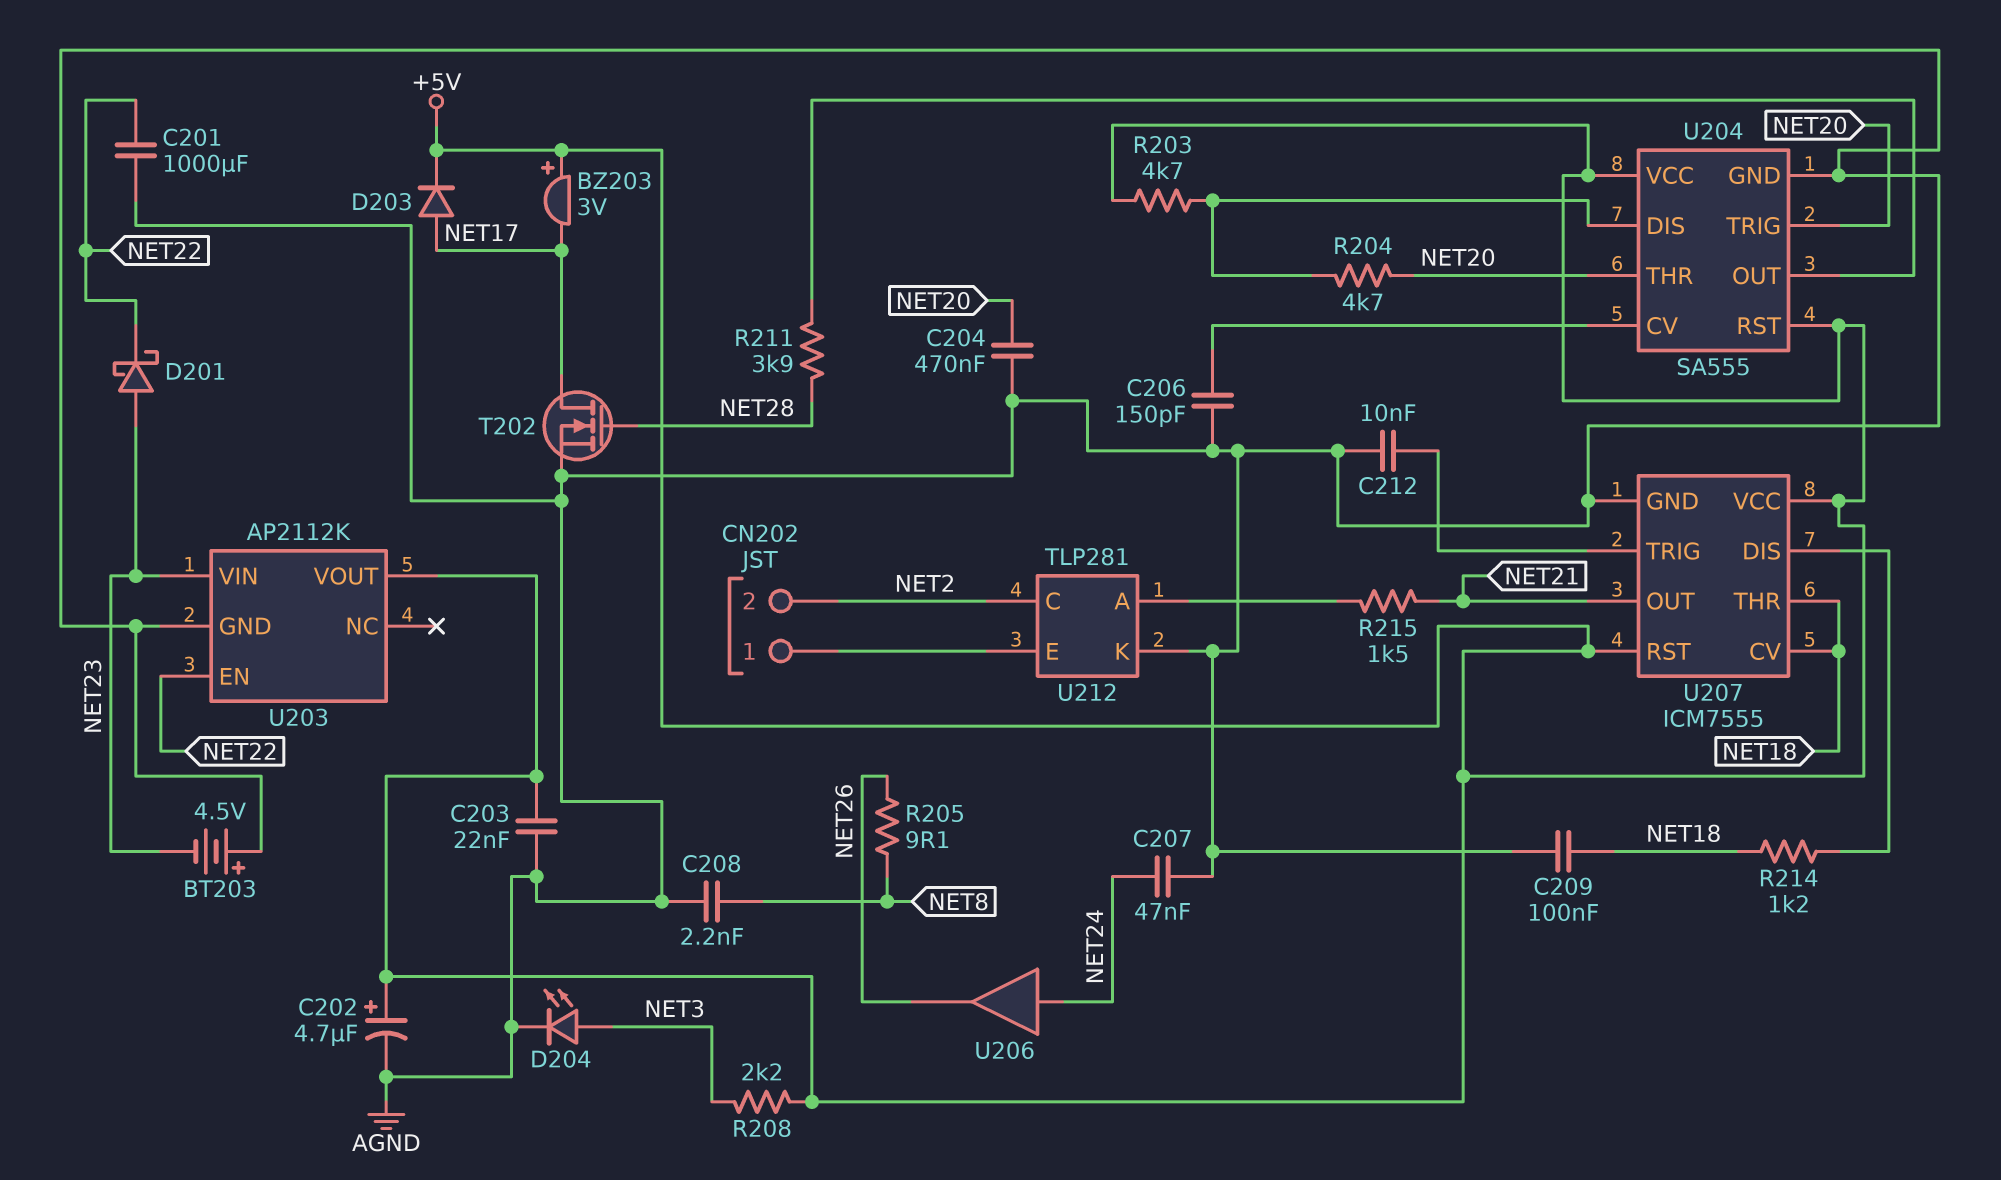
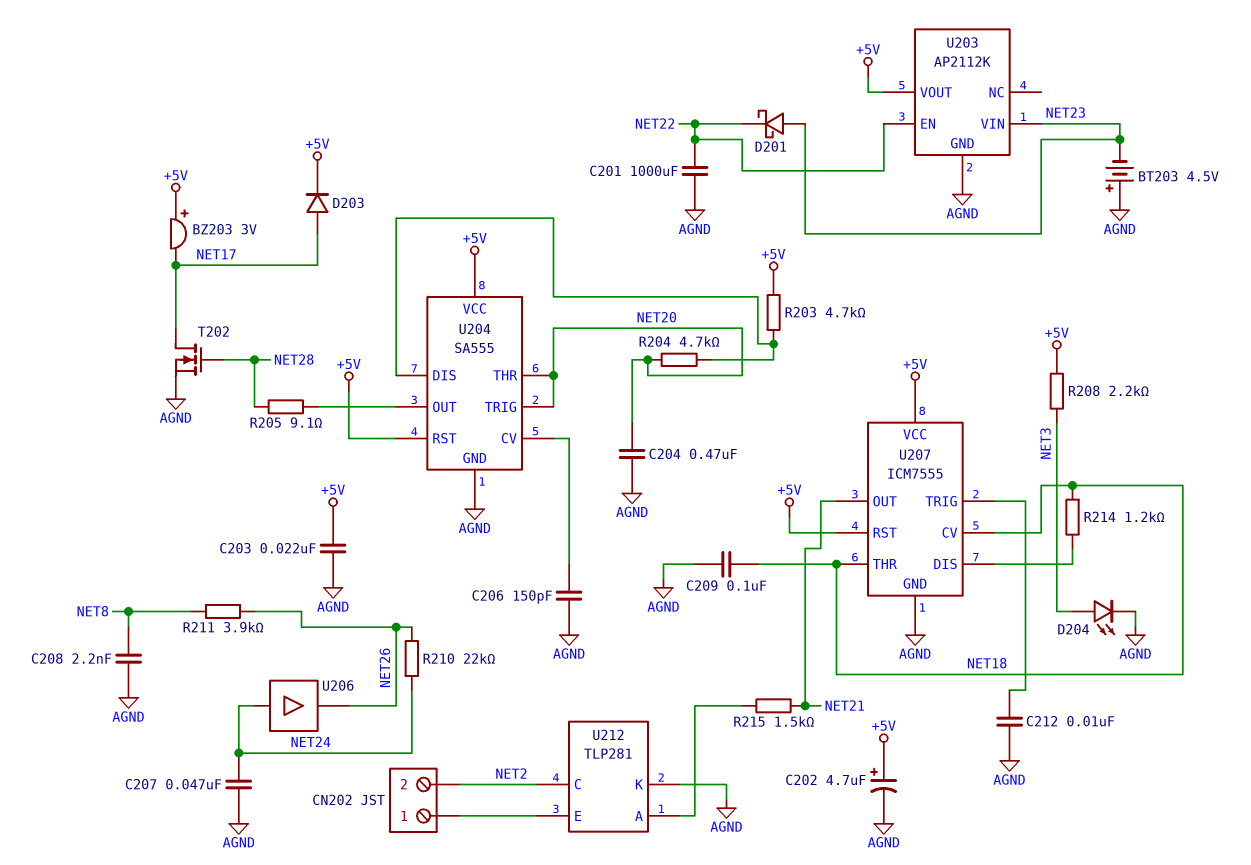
R205: 9.1 (NET8, NET26) -> 9.1 (NET28, U204/OUT)
R210: none -> 22k (NET24, NET26)
R211: 3.9k (NET28, U204/OUT) -> 3.9k (NET8, NET26)

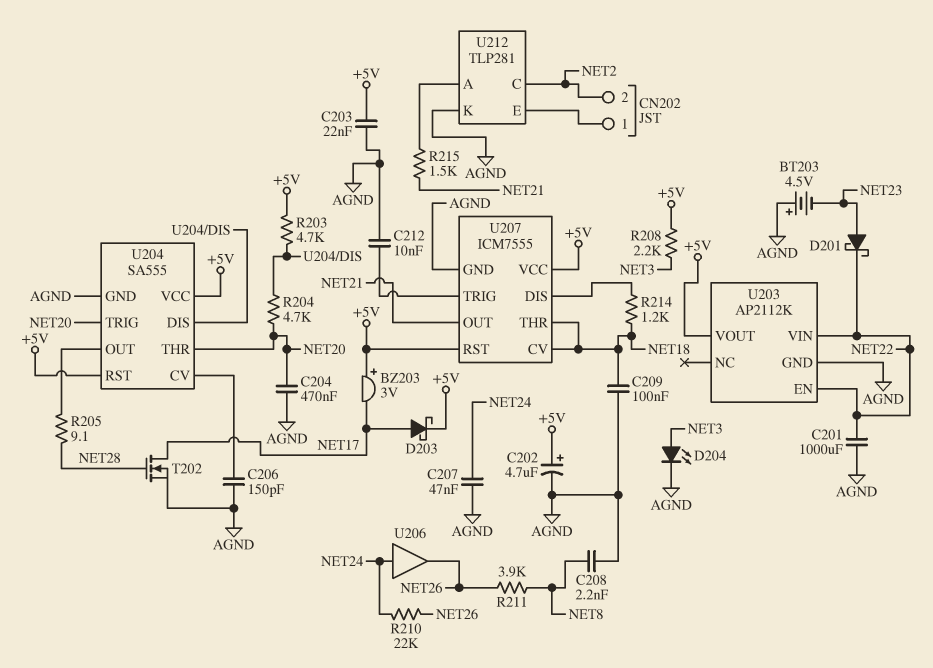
D203: diode (A NET17, K +5V) -> schottky (A NET17, K +5V)
U203 pin VIN: NET23 -> NET22

